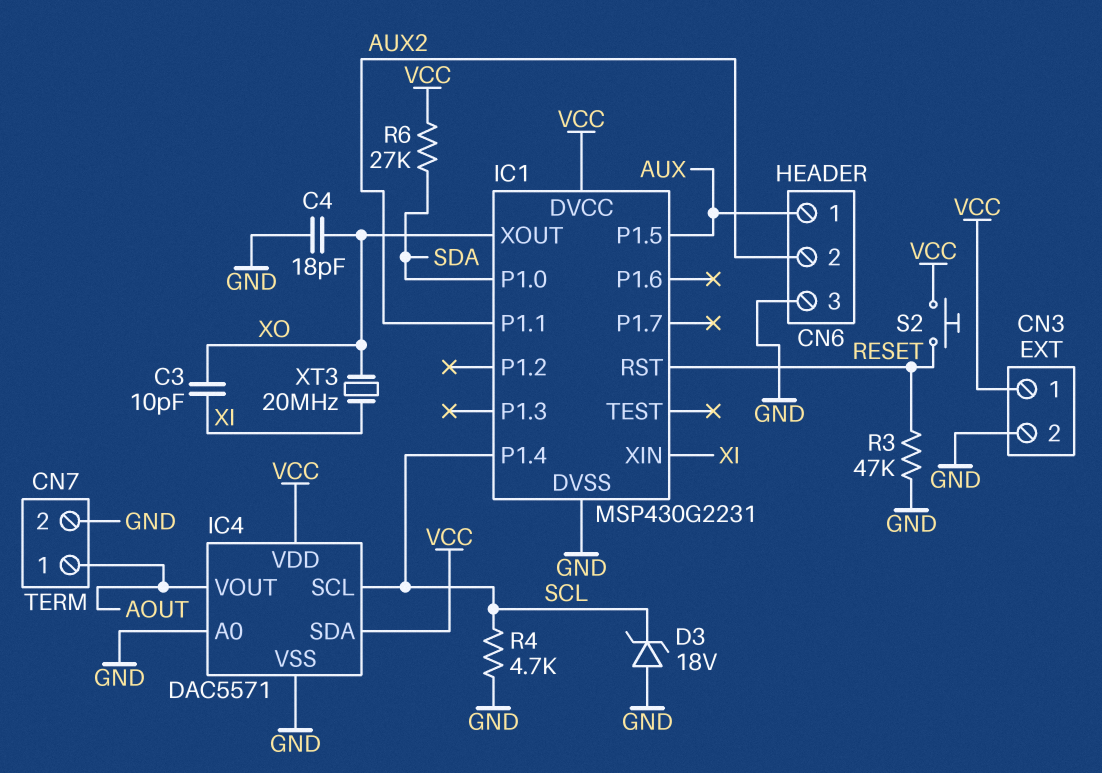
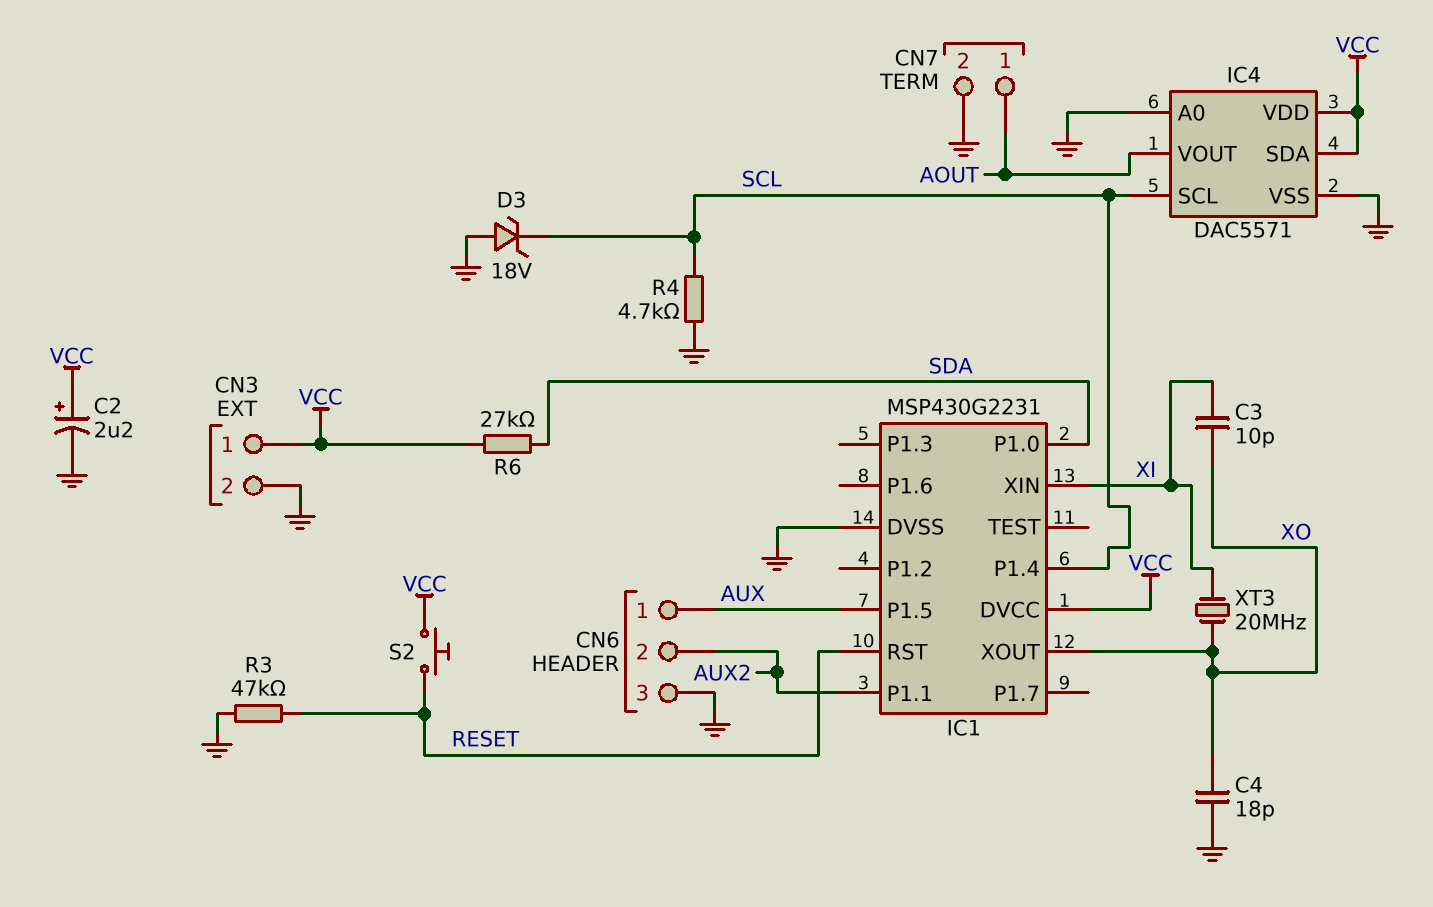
C2: none -> 2.2uF (plus VCC, minus GND)

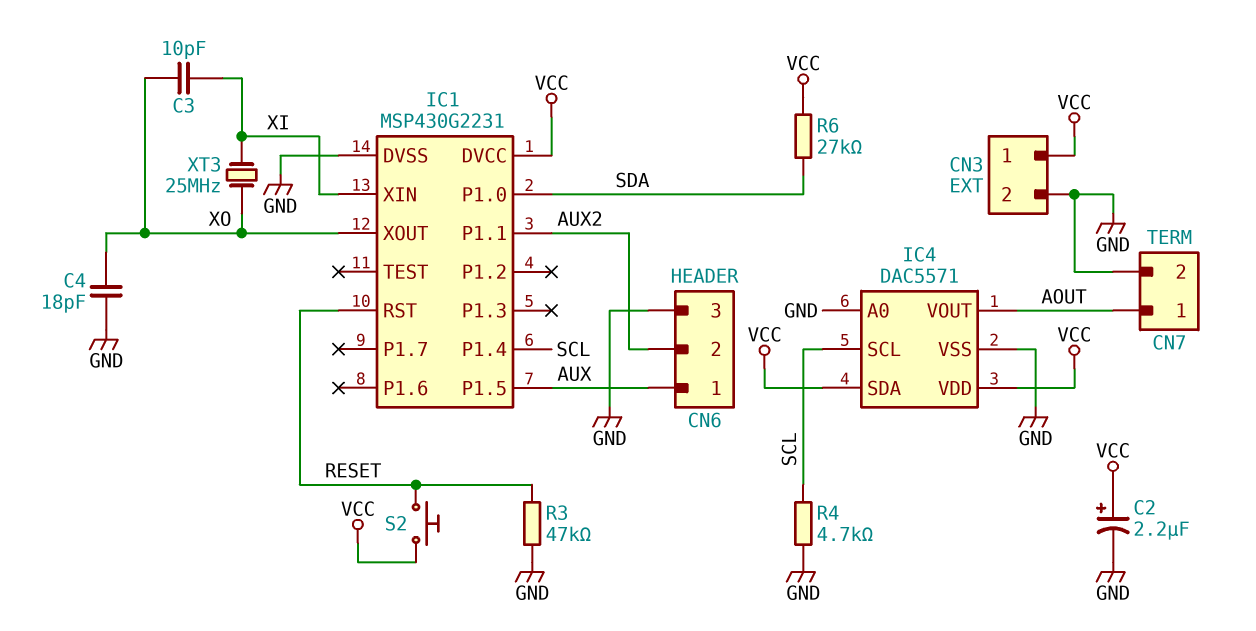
D3: zener 18V (A GND, K SCL) -> none
XT3: 20MHz (XI, XO) -> 25MHz (XI, XO)

